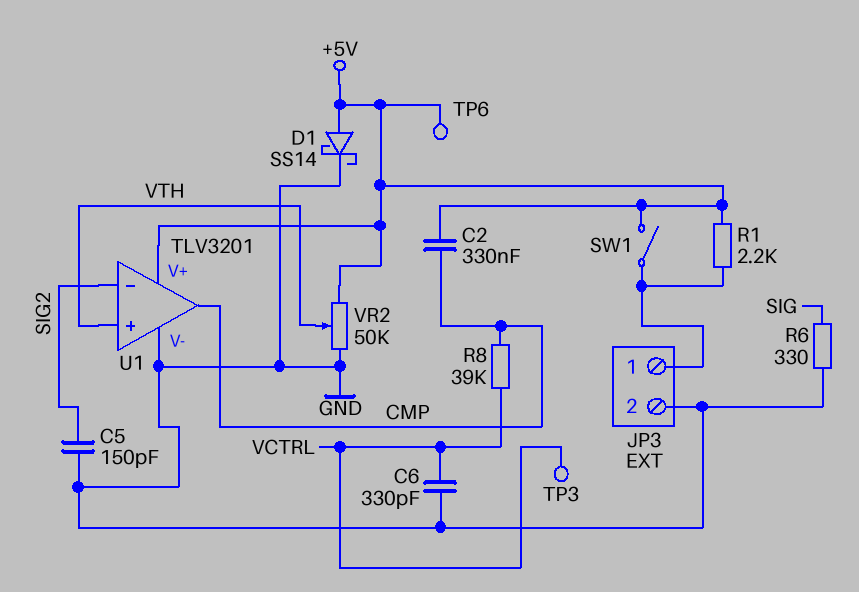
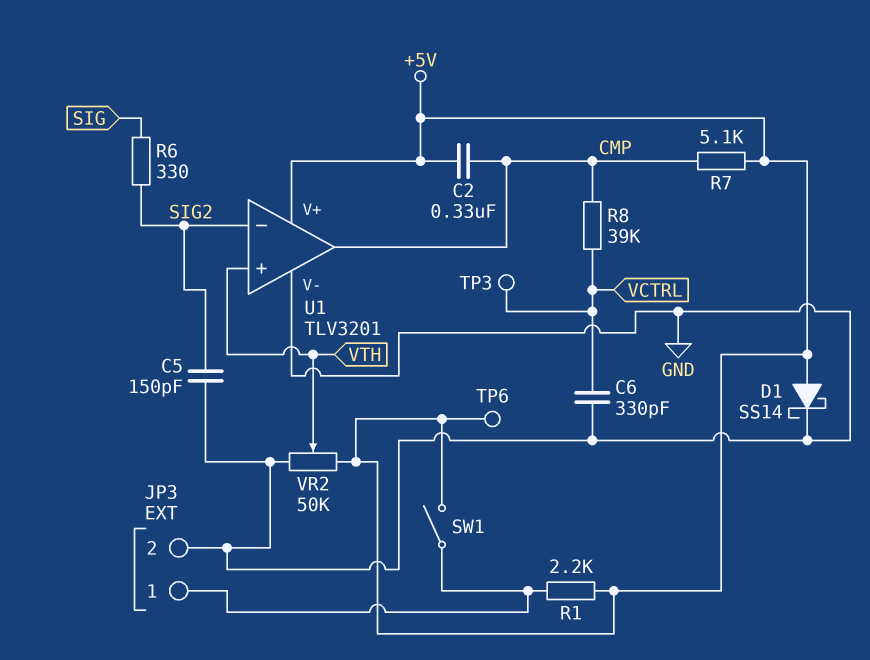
R6: 330 (GND, SIG) -> 330 (SIG, SIG2)
R7: none -> 5.1k (+5V, CMP)

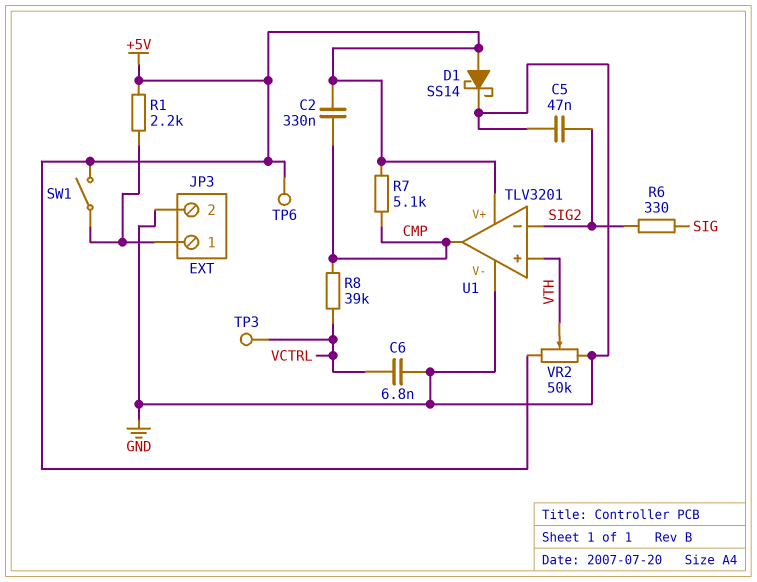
C5: 150pF (GND, SIG2) -> 47nF (GND, SIG2)
C6: 330pF (GND, VCTRL) -> 6.8nF (GND, VCTRL)

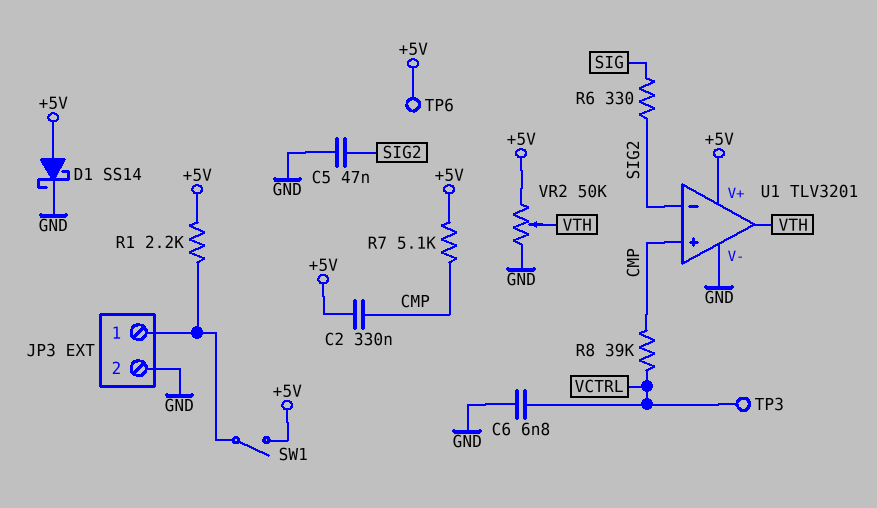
U1 pin in+: VTH -> CMP
U1 pin out: CMP -> VTH

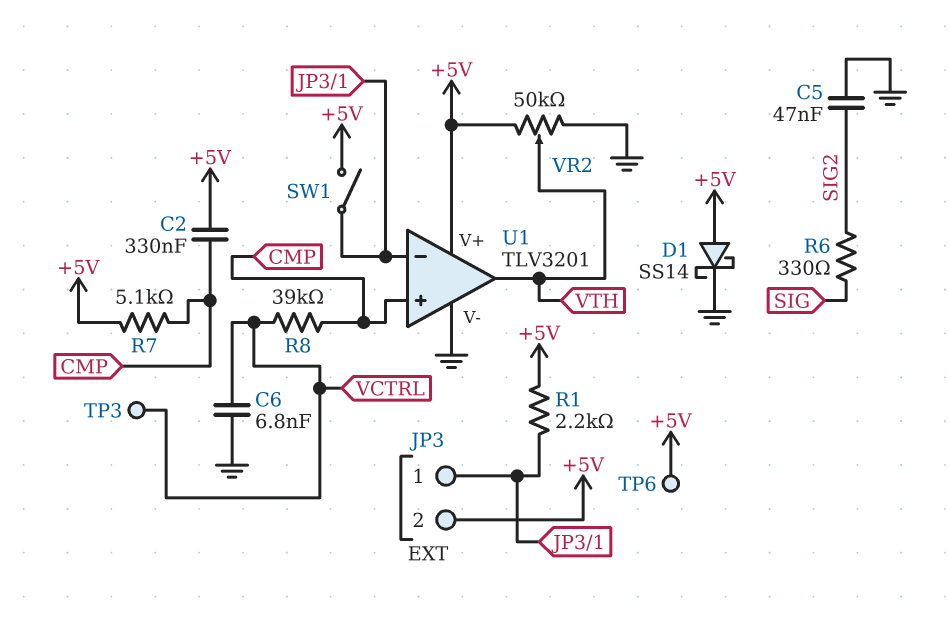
JP3 pin 2: GND -> +5V
U1 pin in-: SIG2 -> JP3/1

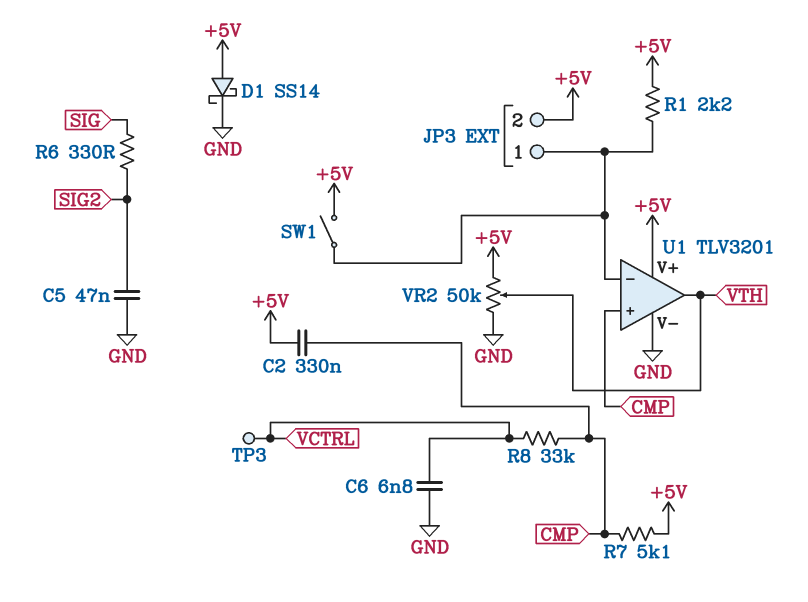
R8: 39k (CMP, VCTRL) -> 33k (CMP, VCTRL)
TP6: test point (+5V) -> none

